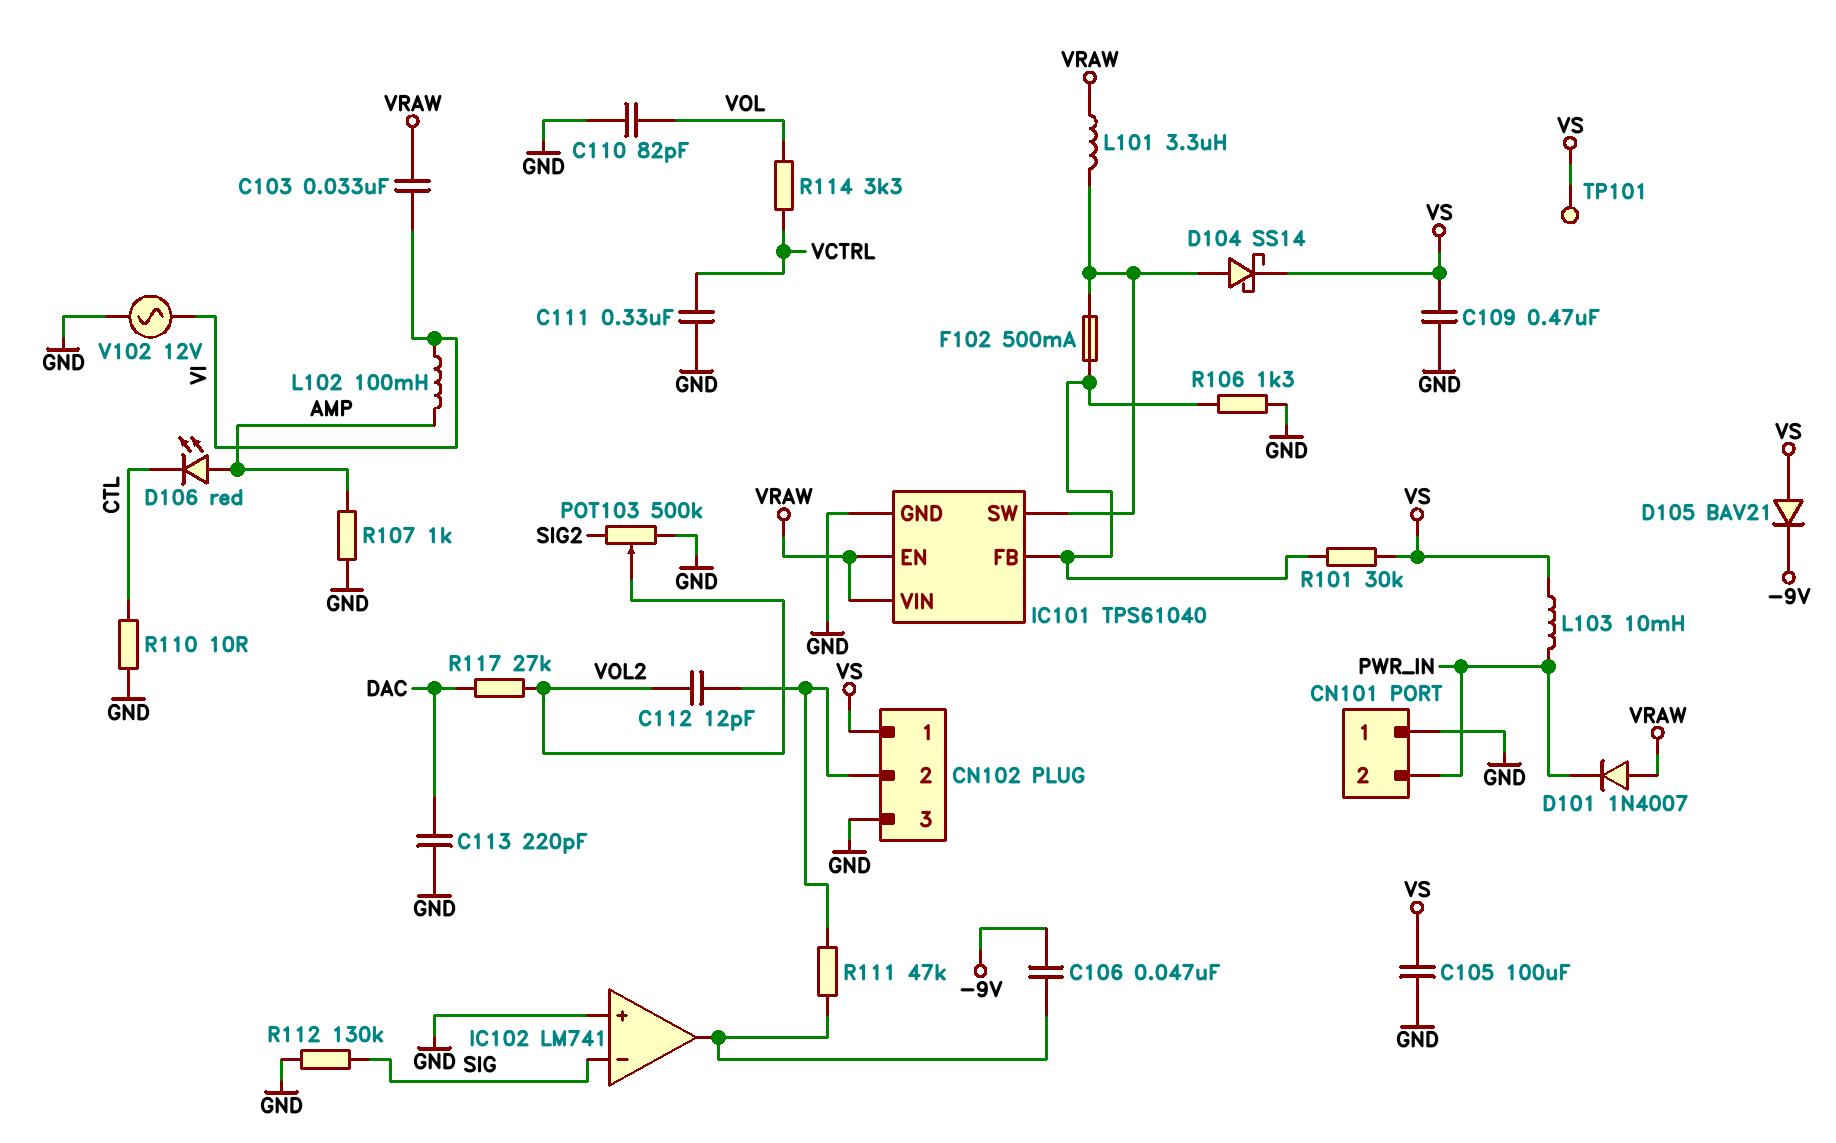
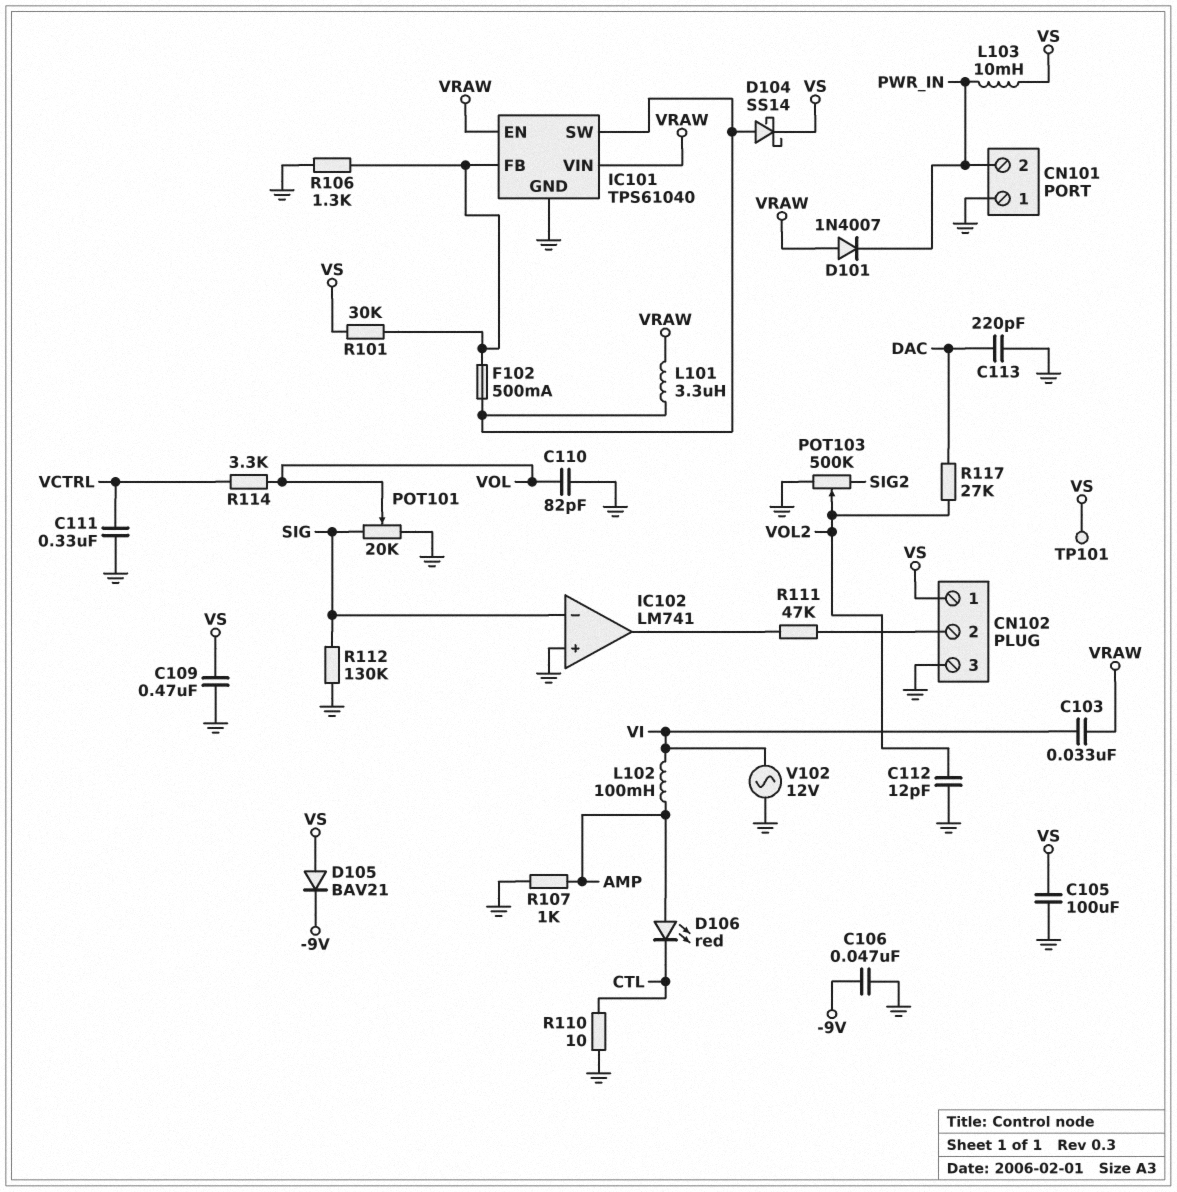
C106: 47nF (-9V, IC102/out) -> 47nF (-9V, GND)
C112: 12pF (CN102/2, VOL2) -> 12pF (GND, VOL2)
POT101: none -> 20k (GND, SIG, wiper VOL)

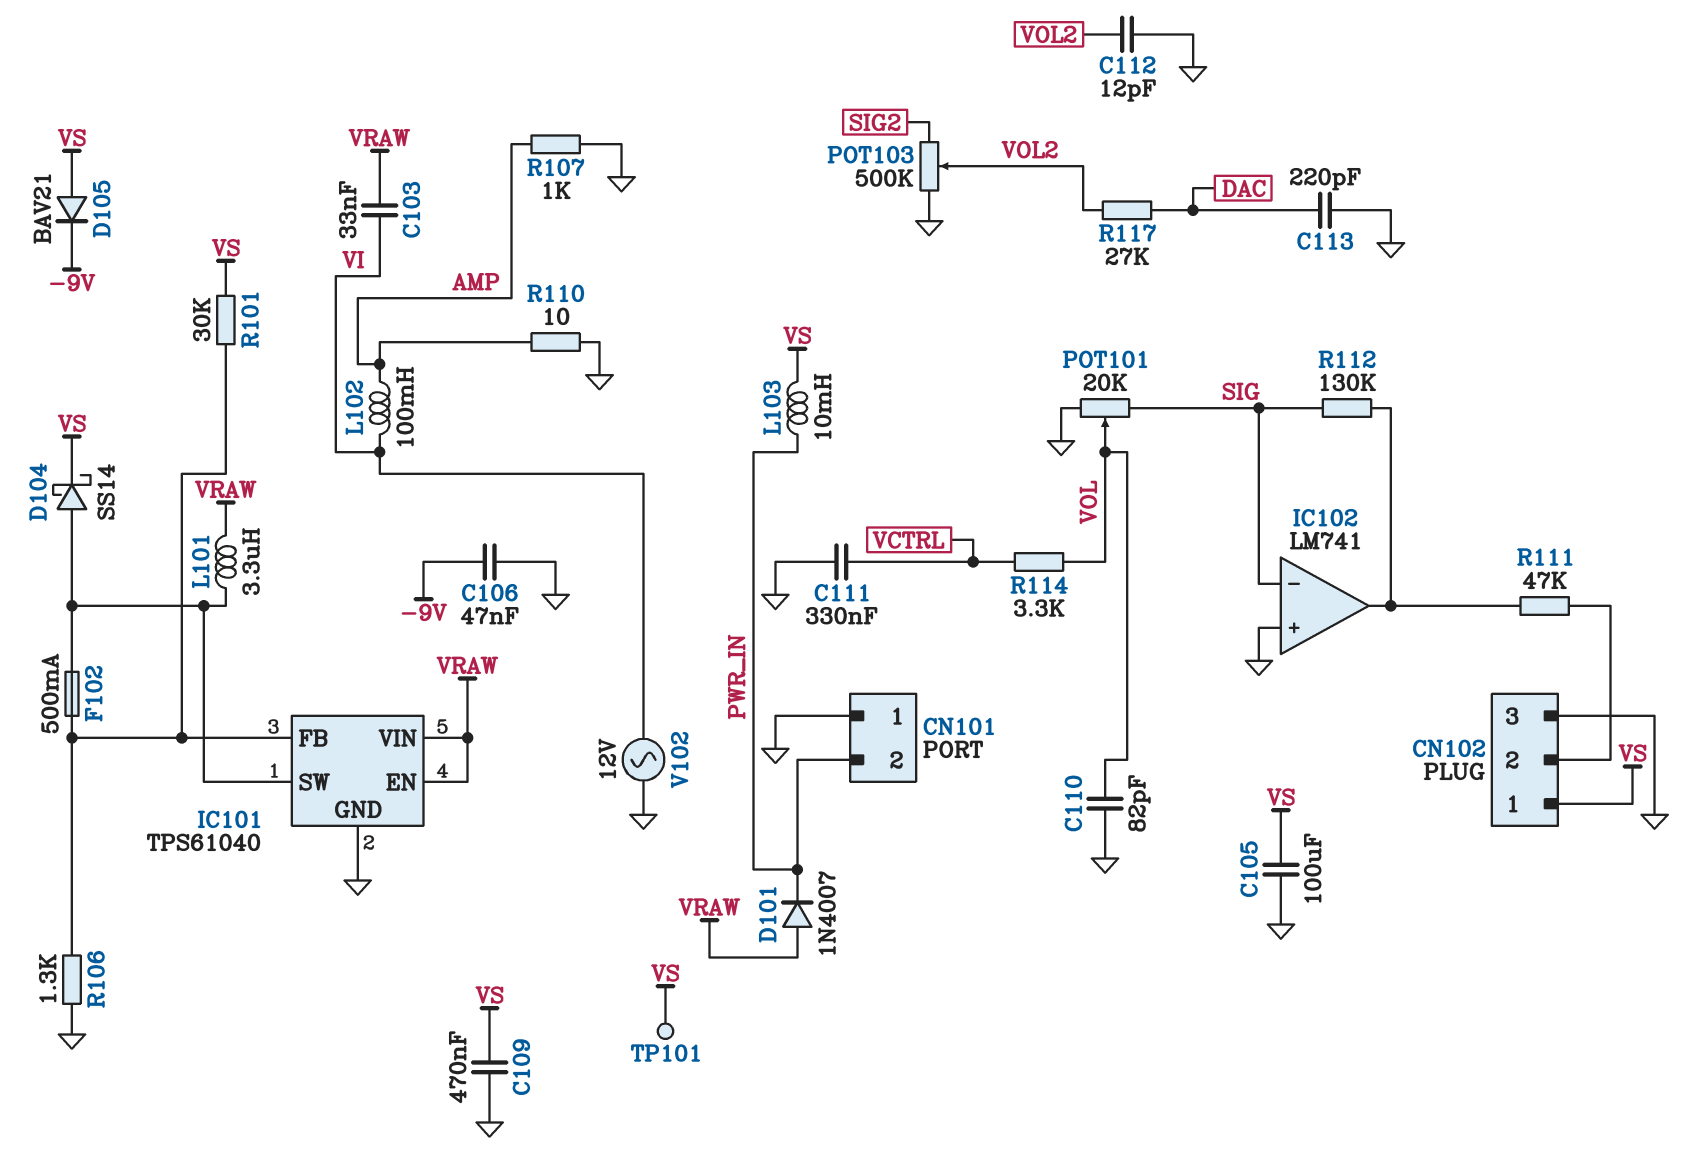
D106: LED red (A AMP, K CTL) -> none
R110: 10 (CTL, GND) -> 10 (AMP, GND)
R112: 130k (GND, SIG) -> 130k (IC102/out, SIG)

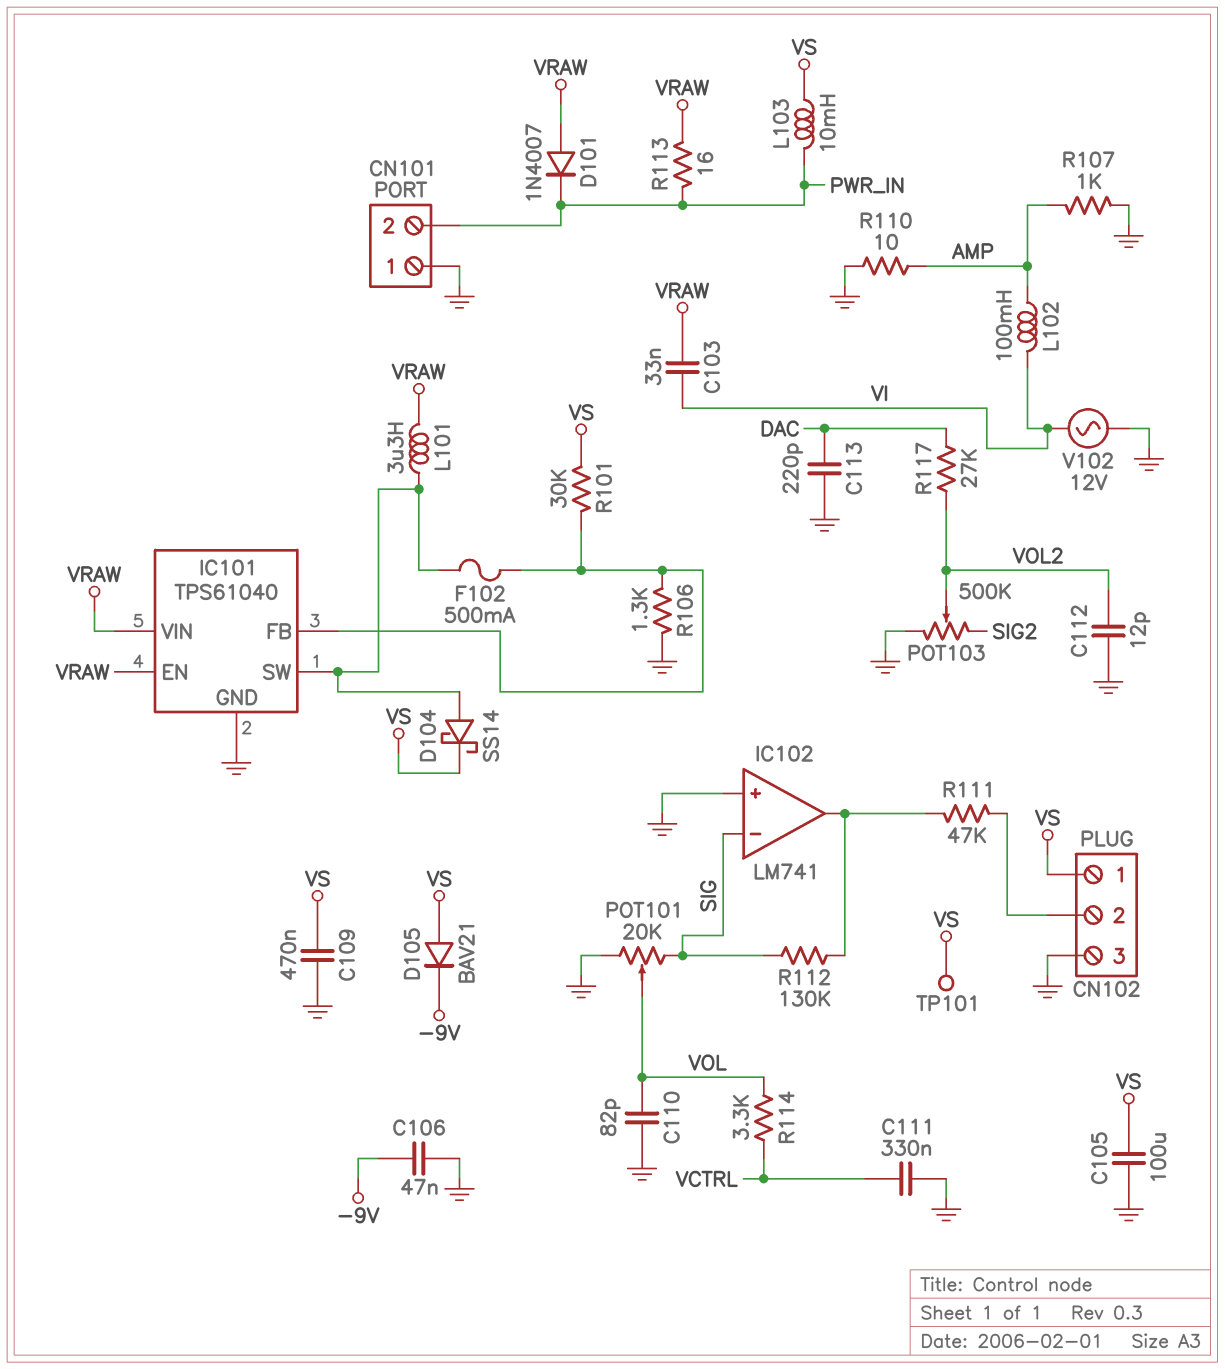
R113: none -> 16 (PWR_IN, VRAW)

